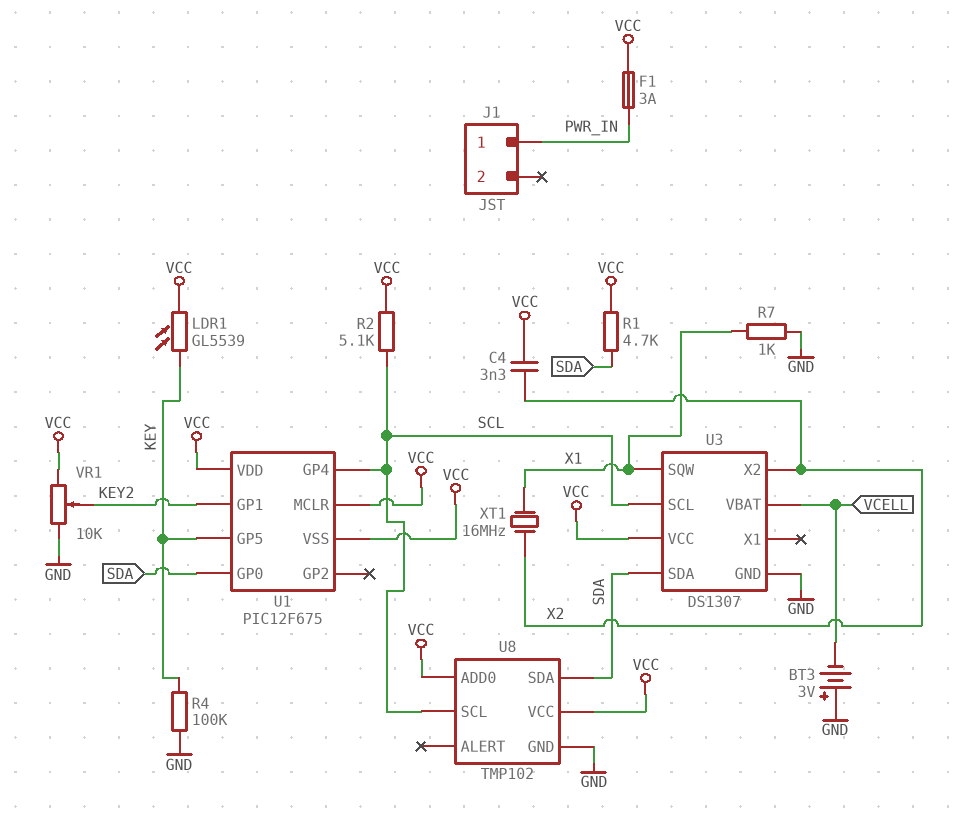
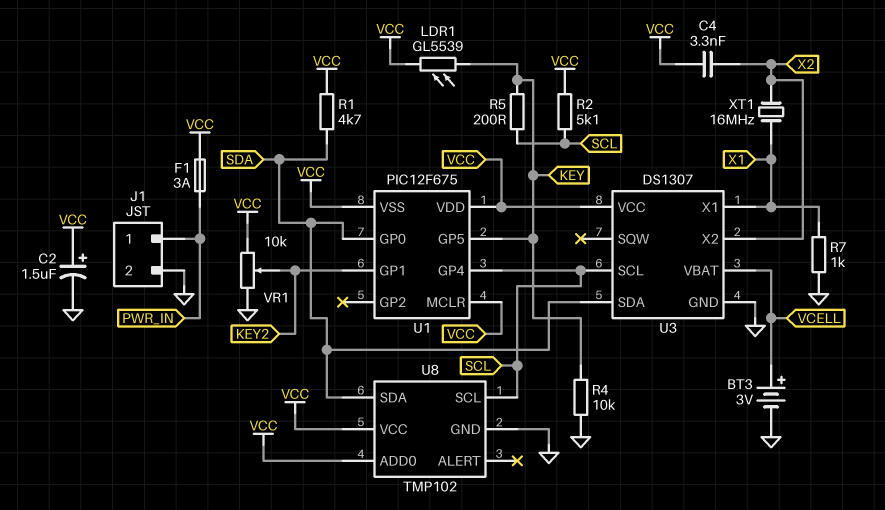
BT3: 3V (plus GND, minus VCELL) -> 3V (plus VCELL, minus GND)
C2: none -> 1.5uF (plus VCC, minus GND)
J1 pin 2: none -> GND
R4: 100k (GND, KEY) -> 10k (GND, KEY)
R5: none -> 200 (KEY, SCL)
U3 pin SQW: X1 -> none
U3 pin X1: none -> X1

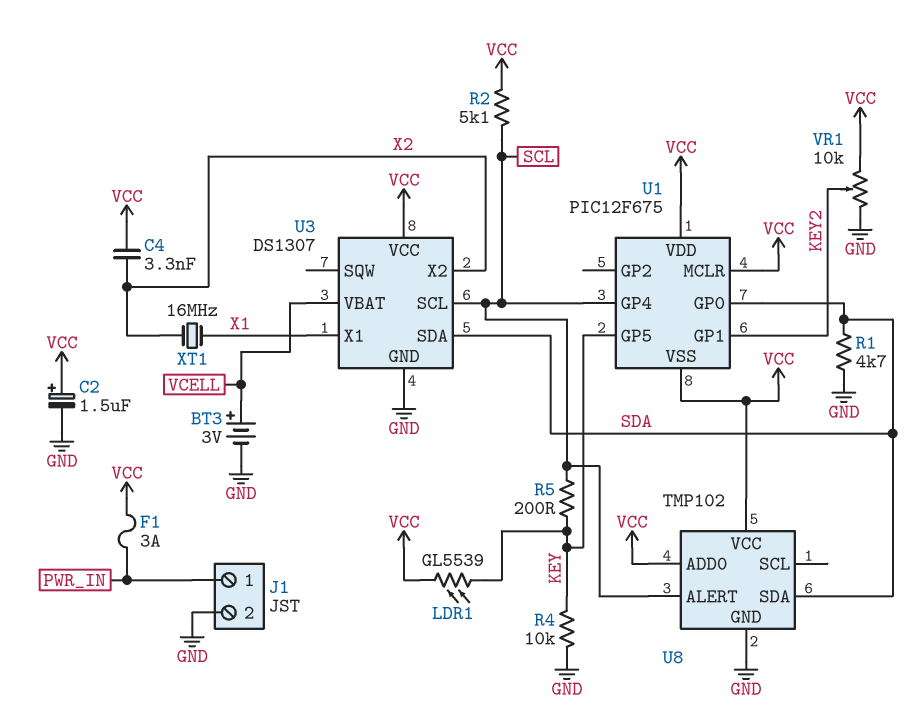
R1: 4.7k (SDA, VCC) -> 4.7k (GND, SDA)
R7: 1k (GND, X1) -> none
U8 pin ALERT: none -> SCL
U8 pin SCL: SCL -> none

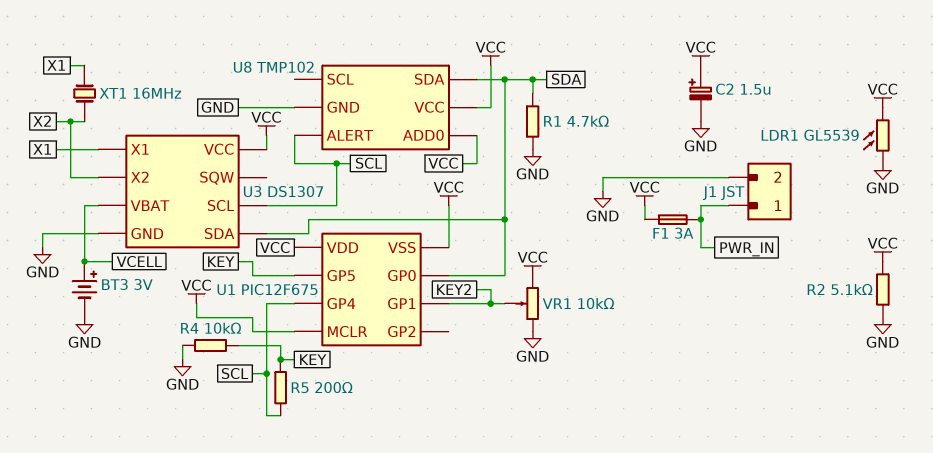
C4: 3.3nF (VCC, X2) -> none
LDR1: GL5539 (KEY, VCC) -> GL5539 (GND, VCC)
R2: 5.1k (SCL, VCC) -> 5.1k (GND, VCC)

